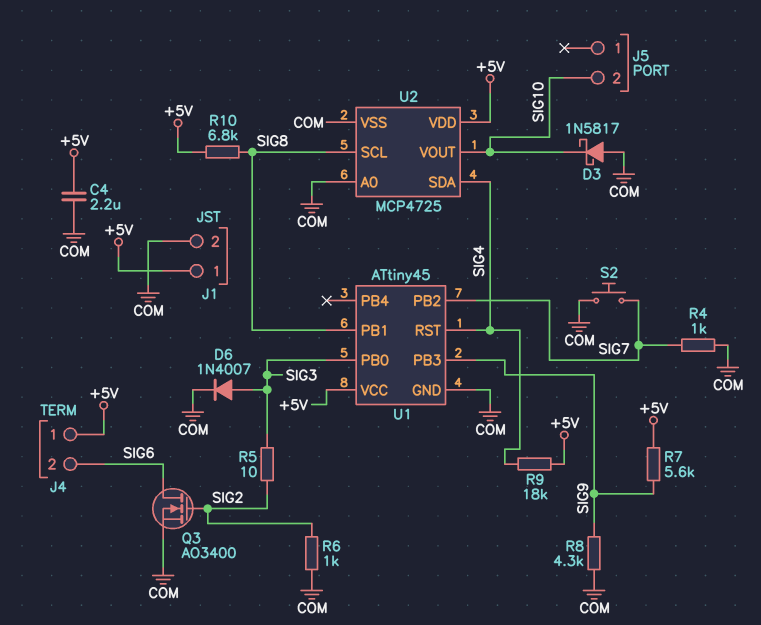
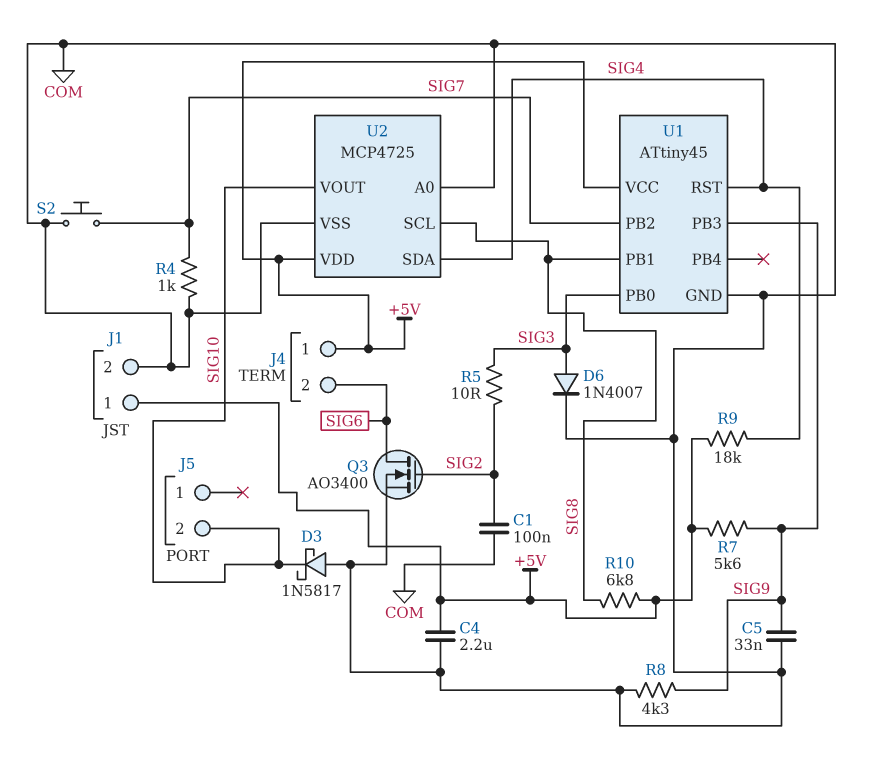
C1: none -> 100nF (COM, SIG2)
C5: none -> 33nF (COM, SIG9)
R6: 1k (COM, SIG2) -> none

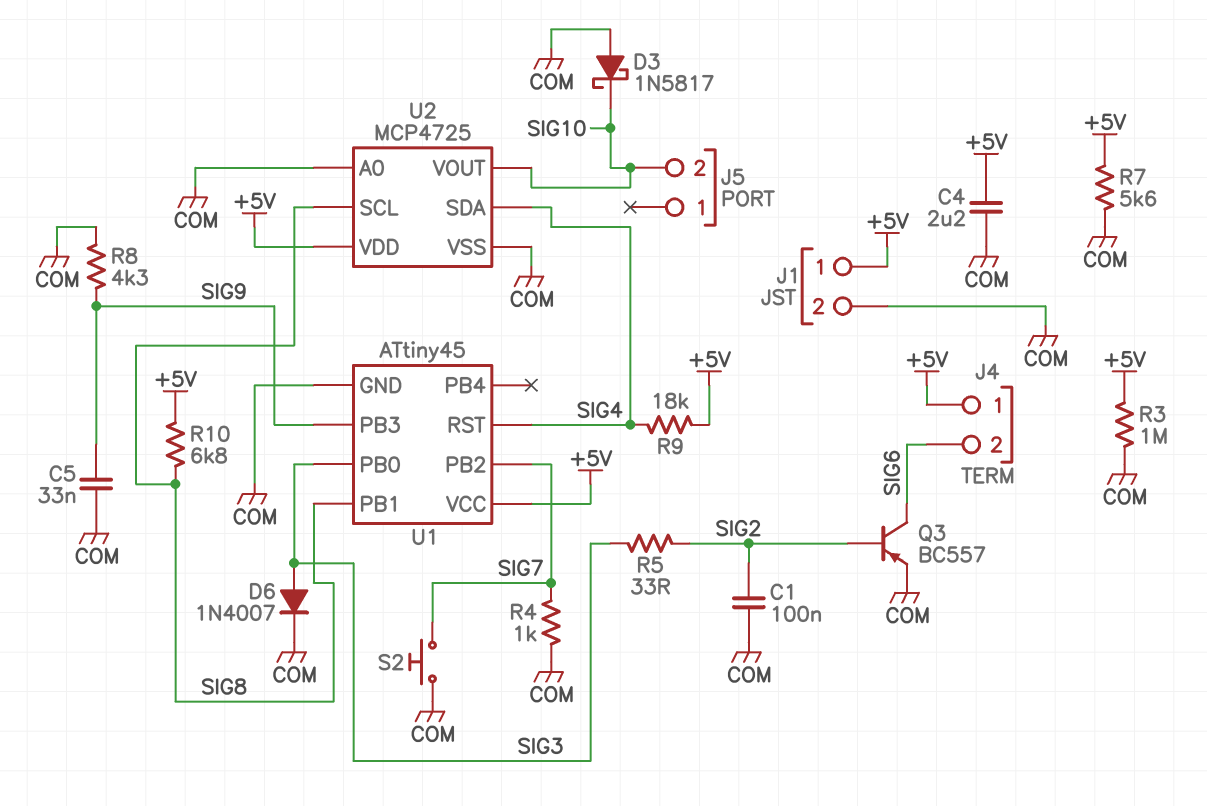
Q3: NMOS AO3400 (G SIG2, D SIG6, S COM) -> PNP BC557 (B SIG2, C SIG6, E COM)
R3: none -> 1M (+5V, COM)
R5: 10 (SIG2, SIG3) -> 33 (SIG2, SIG3)
R7: 5.6k (+5V, SIG9) -> 5.6k (+5V, COM)

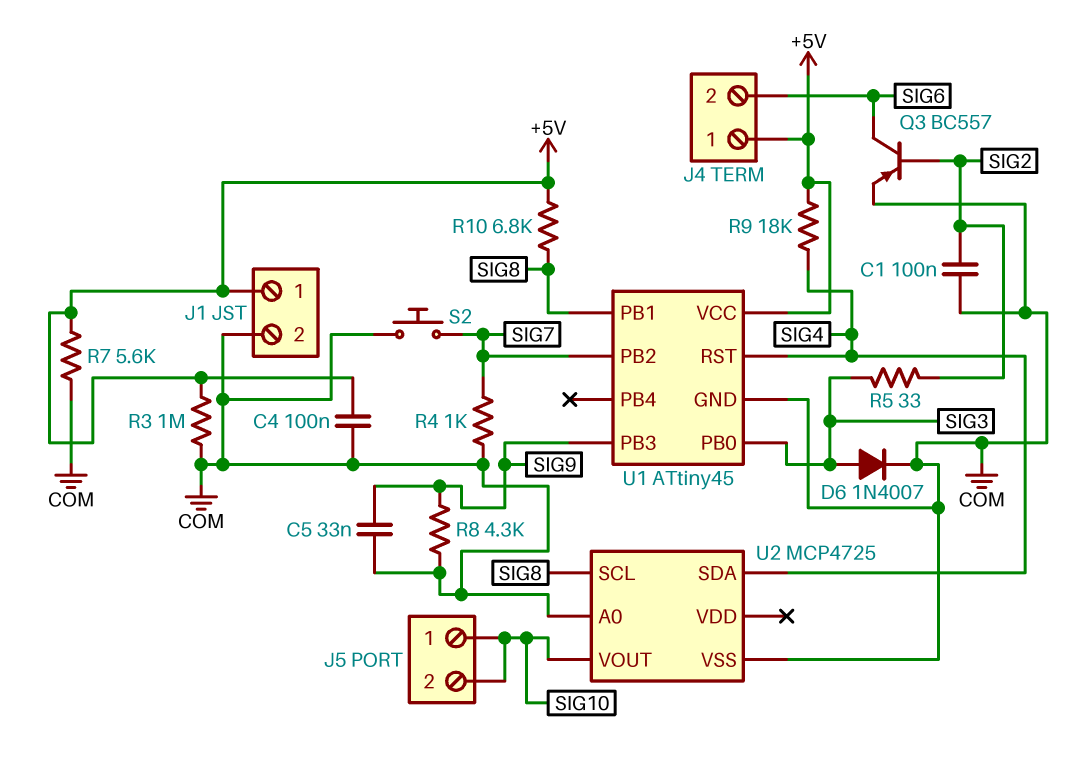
C4: 2.2uF (+5V, COM) -> 100nF (+5V, COM)
D3: schottky 1N5817 (A COM, K SIG10) -> none
J5 pin 1: none -> SIG10
U2 pin VDD: +5V -> none

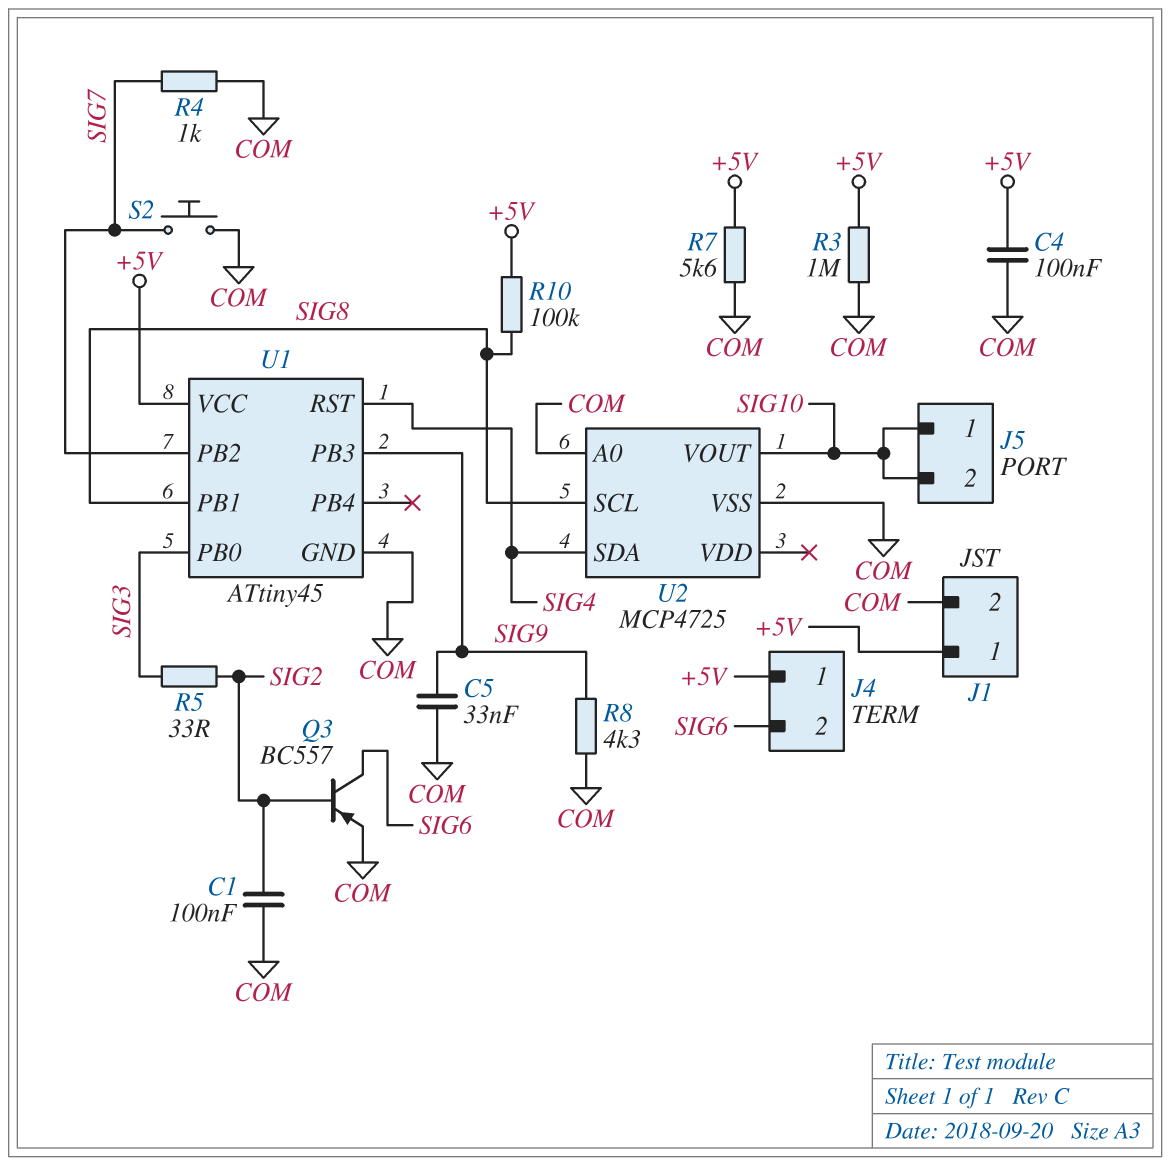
D6: diode 1N4007 (A SIG3, K COM) -> none
R9: 18k (+5V, SIG4) -> none
R10: 6.8k (+5V, SIG8) -> 100k (+5V, SIG8)

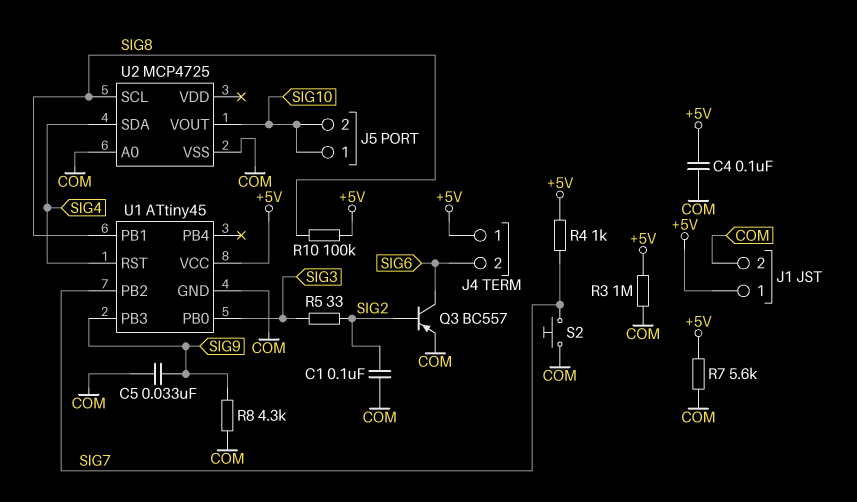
R4: 1k (COM, SIG7) -> 1k (+5V, SIG7)

